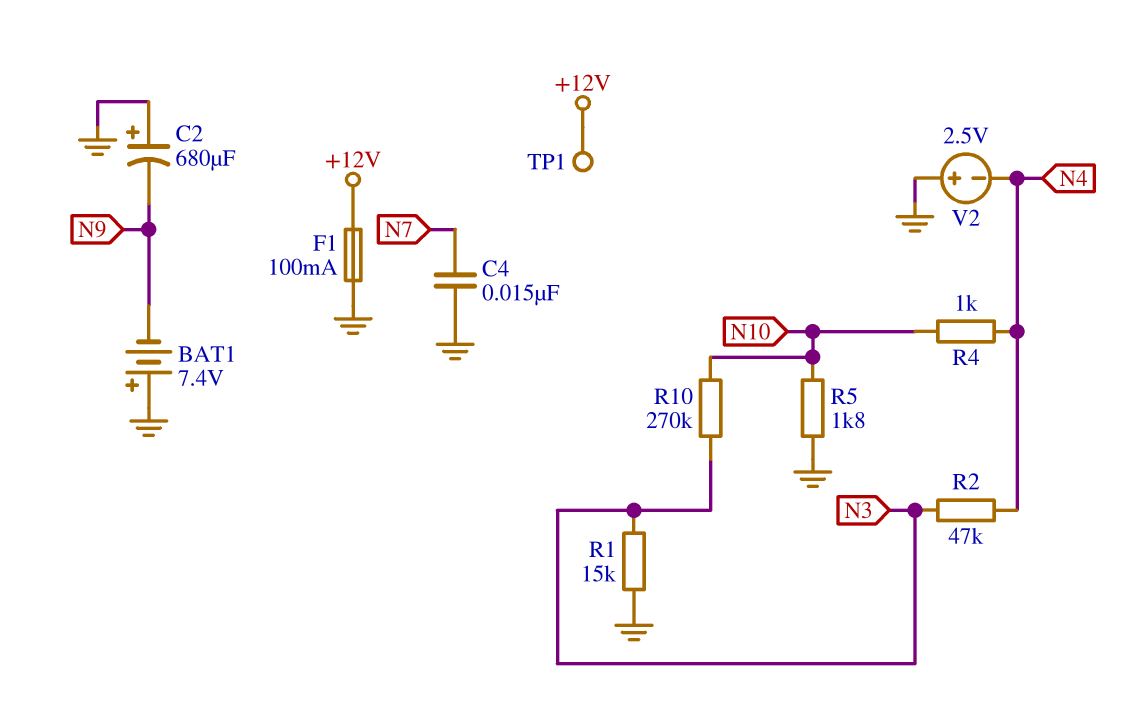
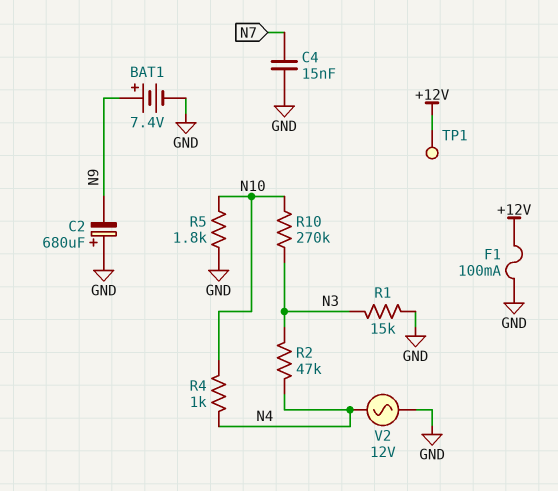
BAT1: 7.4V (plus GND, minus N9) -> 7.4V (plus N9, minus GND)
V2: 2.5V (plus GND, minus N4) -> AC 12V (GND, N4)

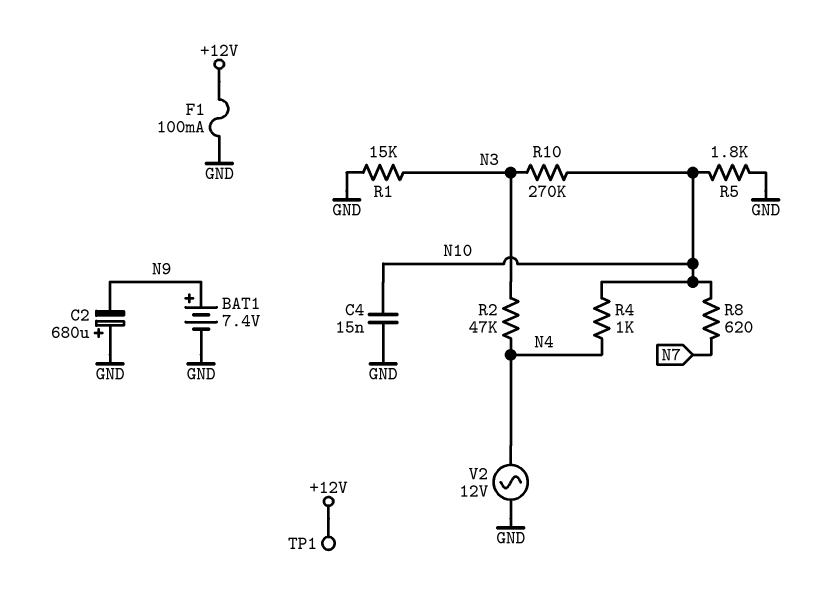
C4: 15nF (GND, N7) -> 15nF (GND, N10)
R8: none -> 620 (N7, N10)

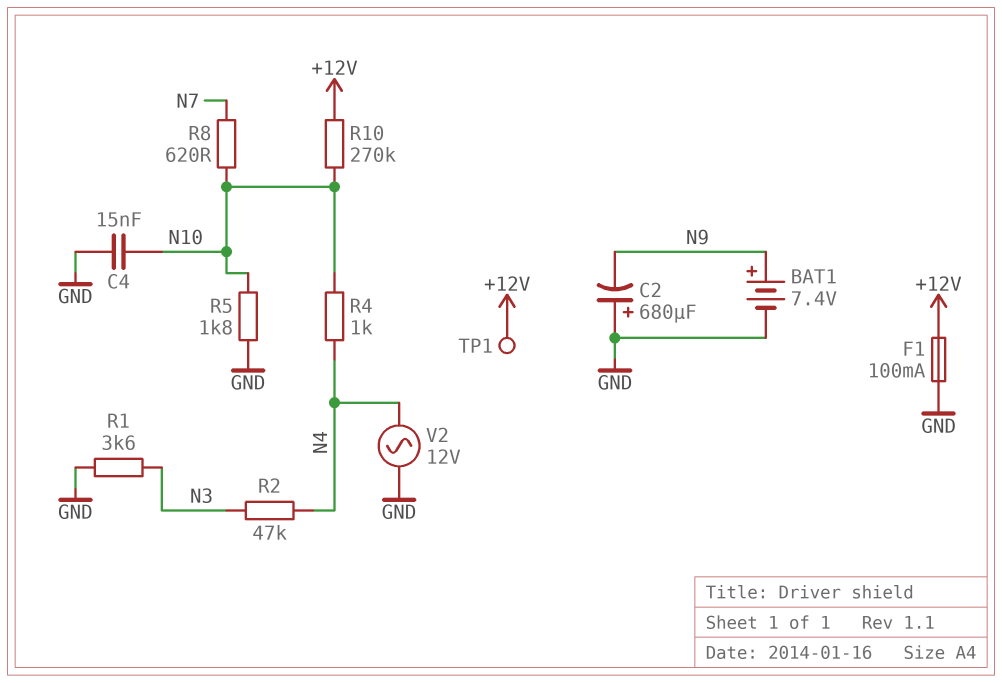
R1: 15k (GND, N3) -> 3.6k (GND, N3)
R10: 270k (N3, N10) -> 270k (+12V, N10)

